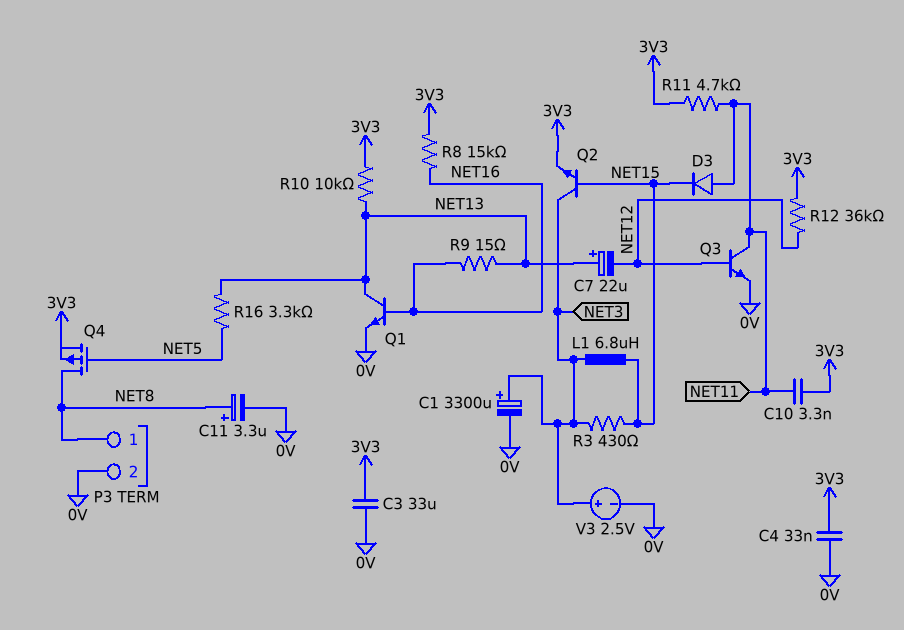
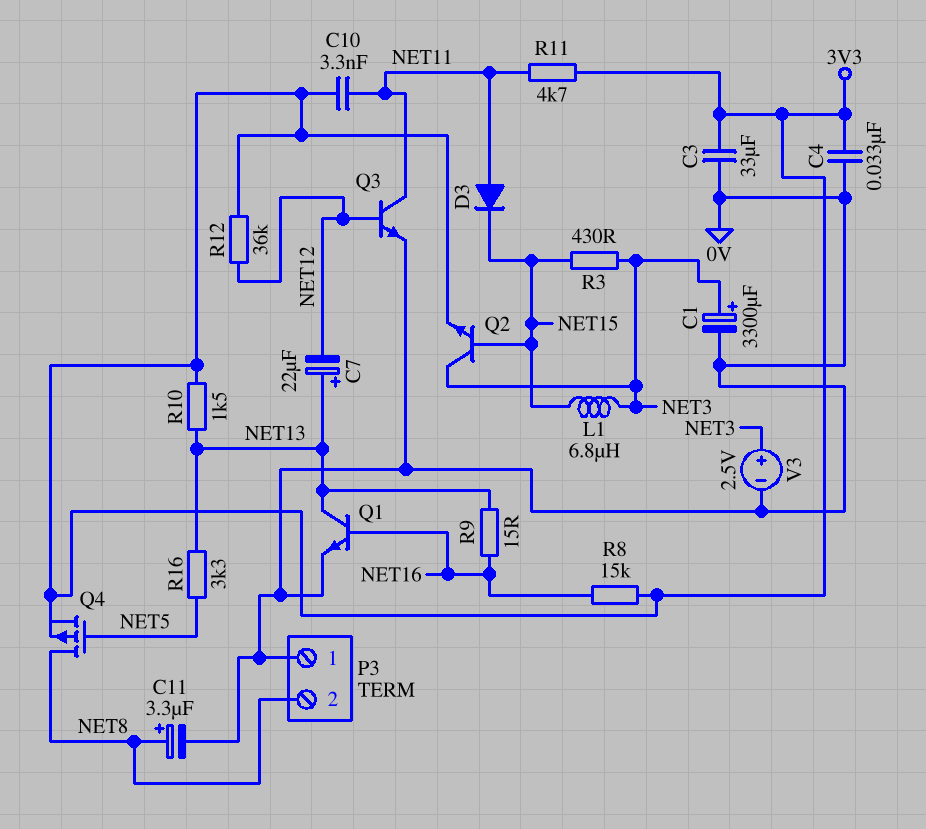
P3 pin 1: NET8 -> 0V
P3 pin 2: 0V -> NET8
R10: 10k (3V3, NET13) -> 1.5k (3V3, NET13)

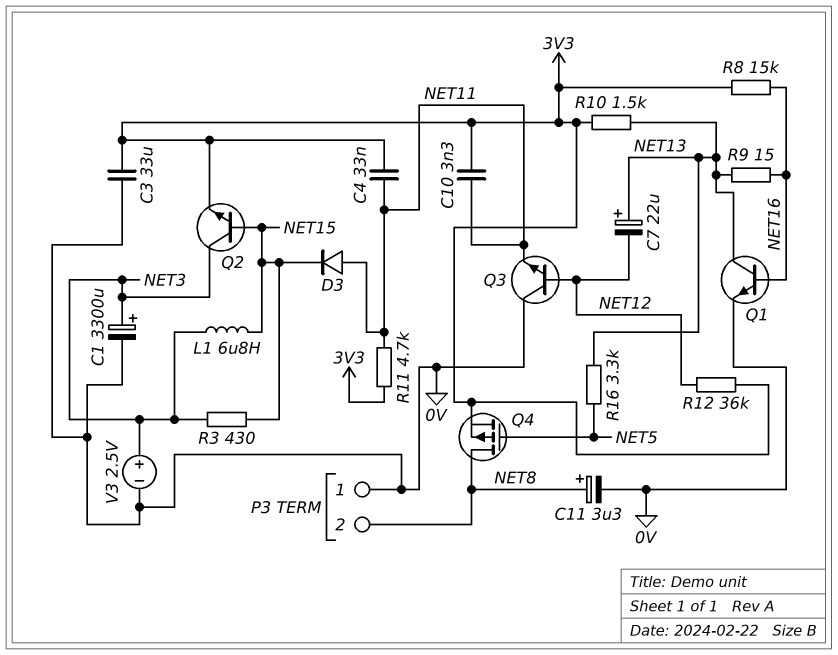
C4: 33nF (0V, 3V3) -> 33nF (3V3, NET11)
Q3: NPN (B NET12, C NET11, E 0V) -> NPN (B NET12, C 0V, E NET11)

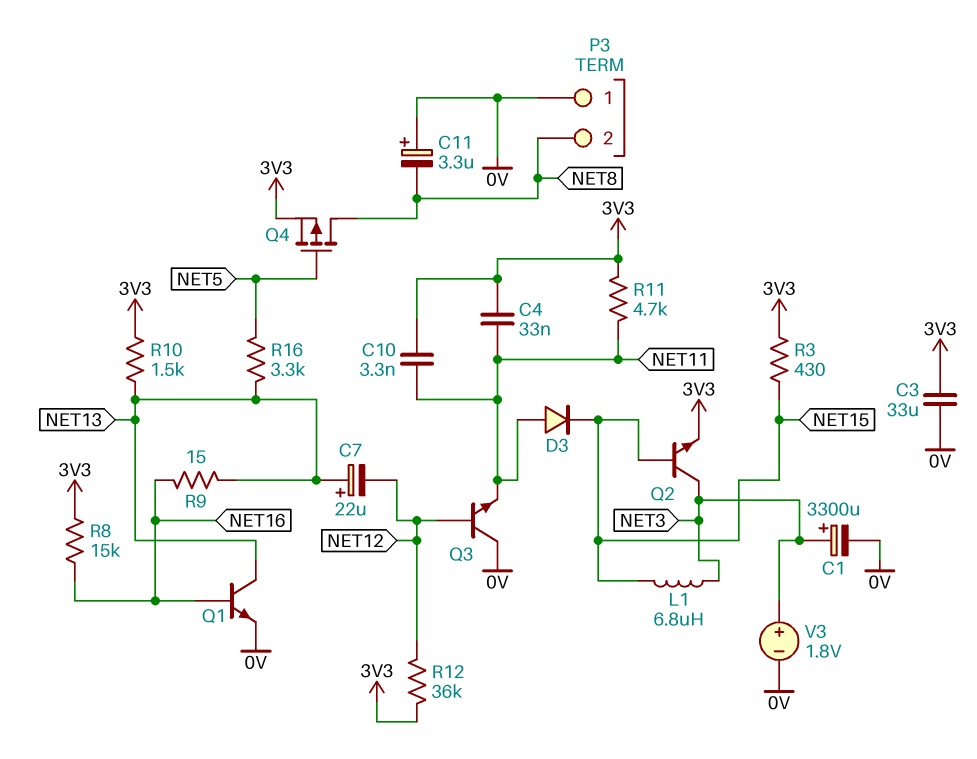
C11: 3.3uF (plus NET8, minus 0V) -> 3.3uF (plus 0V, minus NET8)
R3: 430 (NET3, NET15) -> 430 (3V3, NET15)
V3: 2.5V (plus NET3, minus 0V) -> 1.8V (plus NET3, minus 0V)

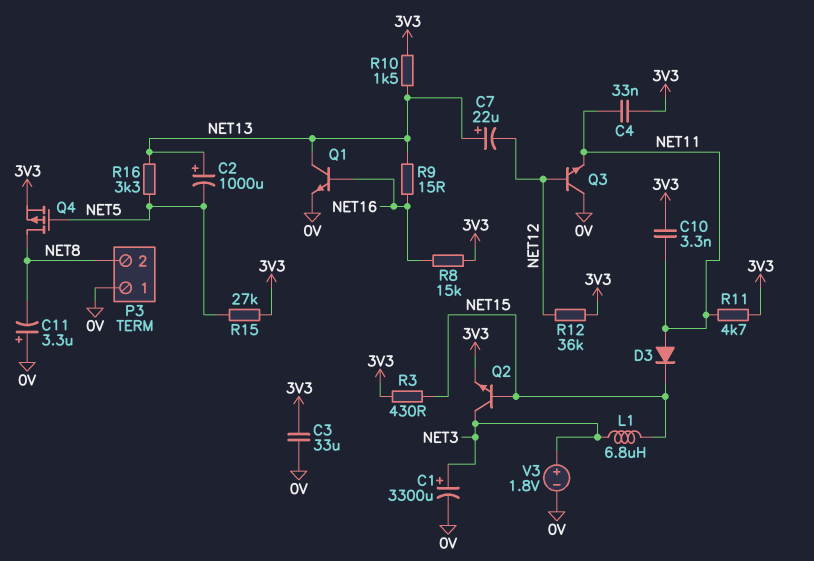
C2: none -> 1000uF (plus NET13, minus NET5)
R15: none -> 27k (3V3, NET5)

